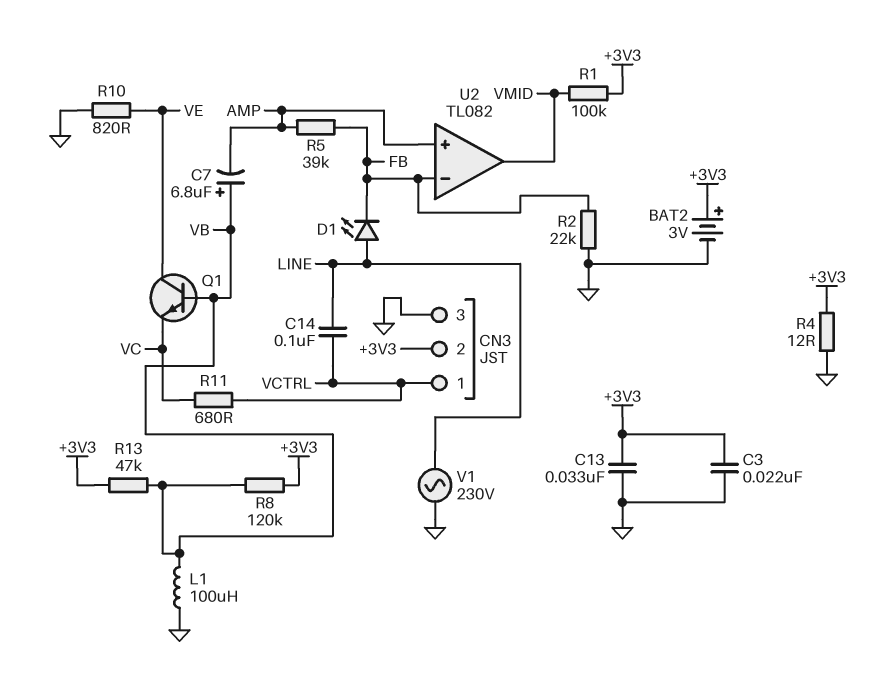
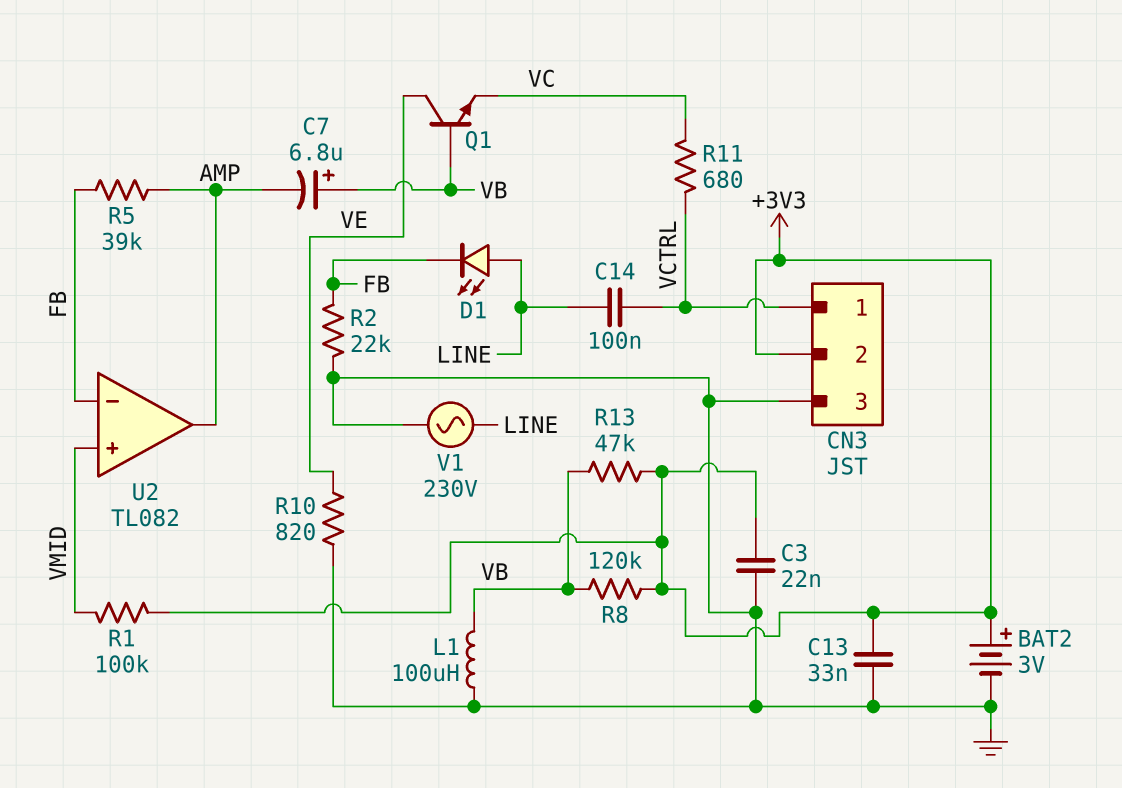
R4: 12 (+3V3, GND) -> none
U2 pin in+: AMP -> VMID
U2 pin out: VMID -> AMP

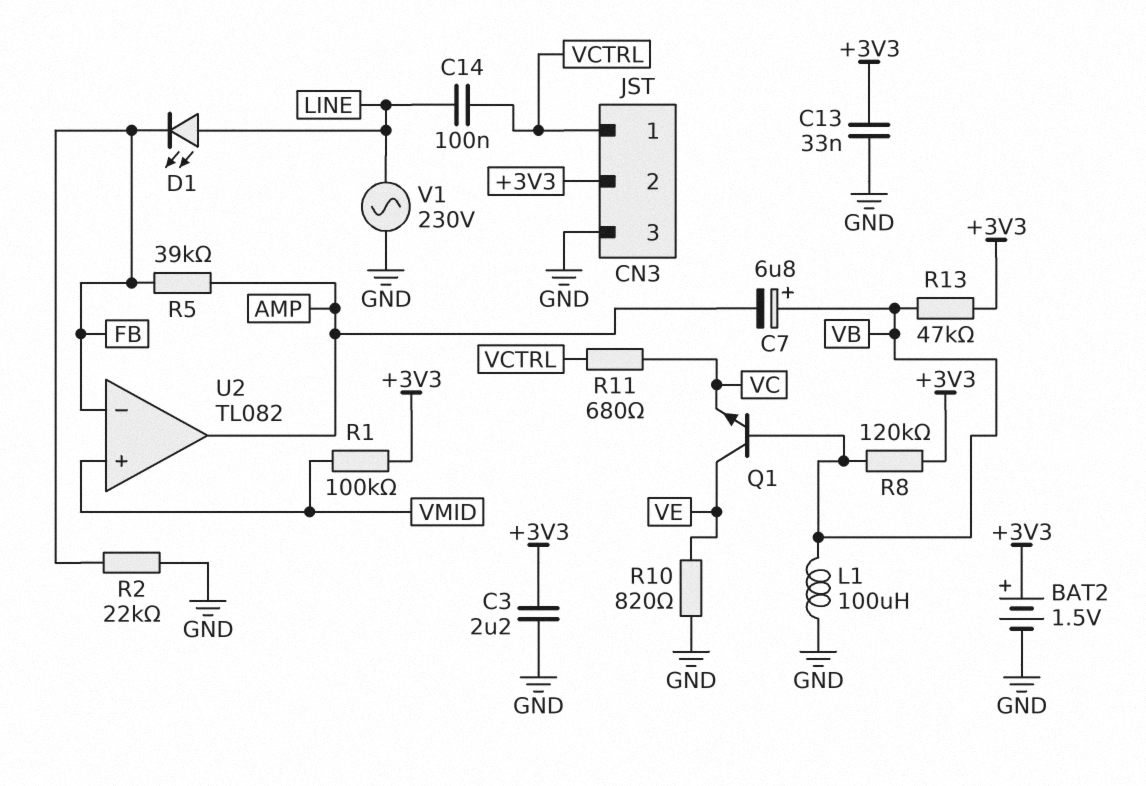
BAT2: 3V (plus +3V3, minus GND) -> 1.5V (plus +3V3, minus GND)
C3: 22nF (+3V3, GND) -> 2.2uF (+3V3, GND)

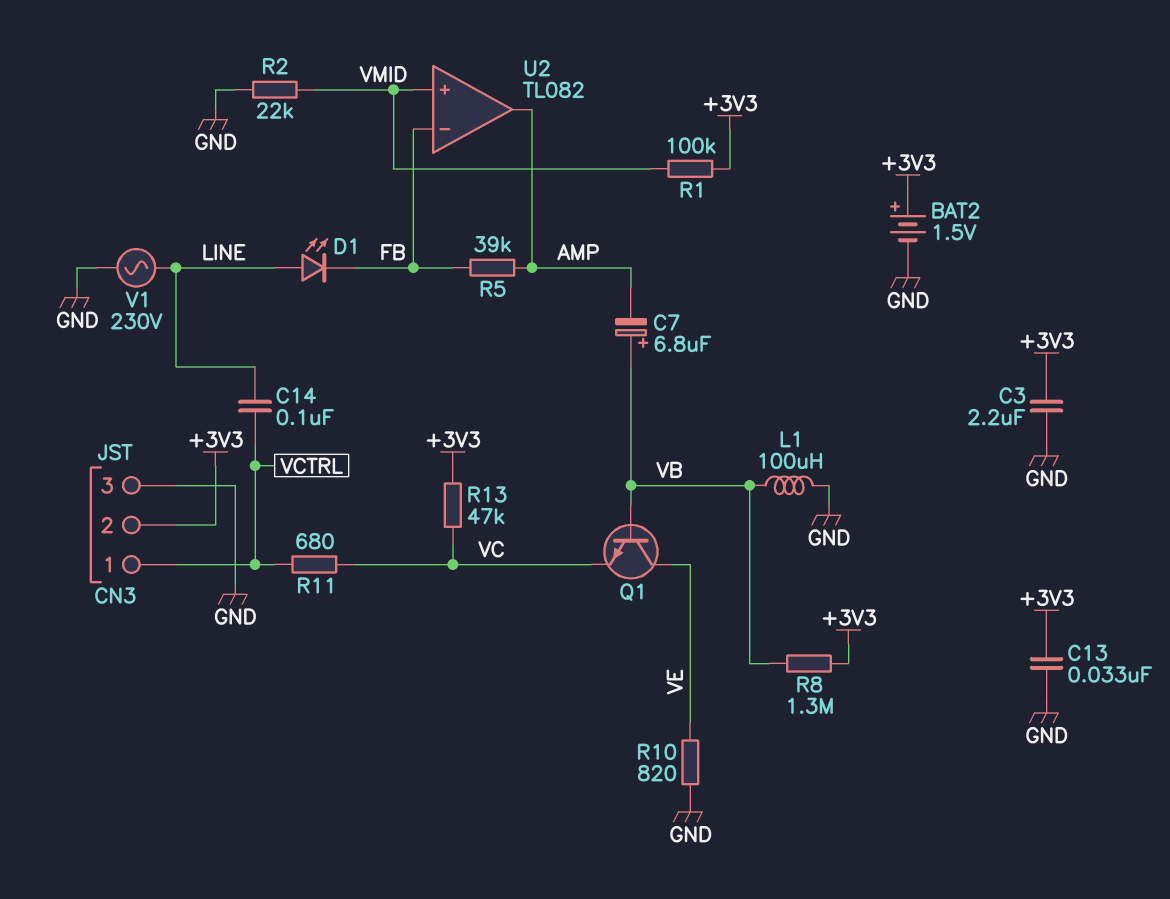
R2: 22k (FB, GND) -> 22k (GND, VMID)
R8: 120k (+3V3, VB) -> 1.3M (+3V3, VB)
R13: 47k (+3V3, VB) -> 47k (+3V3, VC)

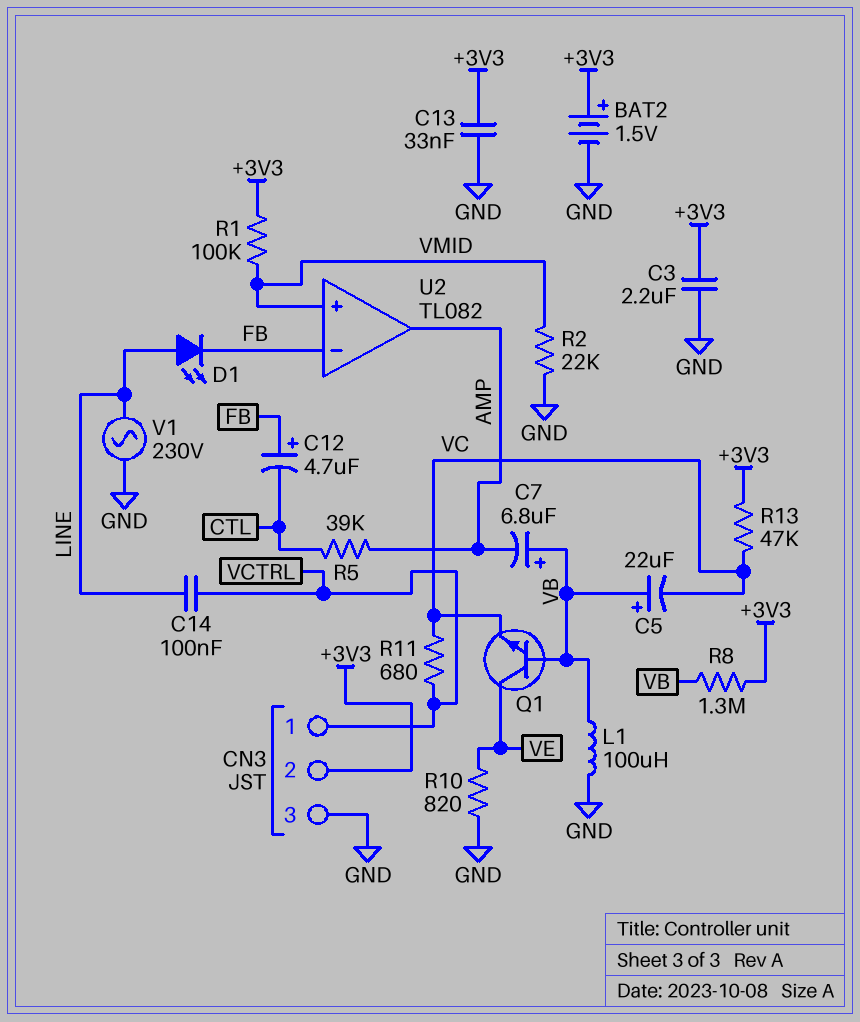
C5: none -> 22uF (plus VB, minus VC)
C12: none -> 4.7uF (plus FB, minus CTL)
R5: 39k (AMP, FB) -> 39k (AMP, CTL)

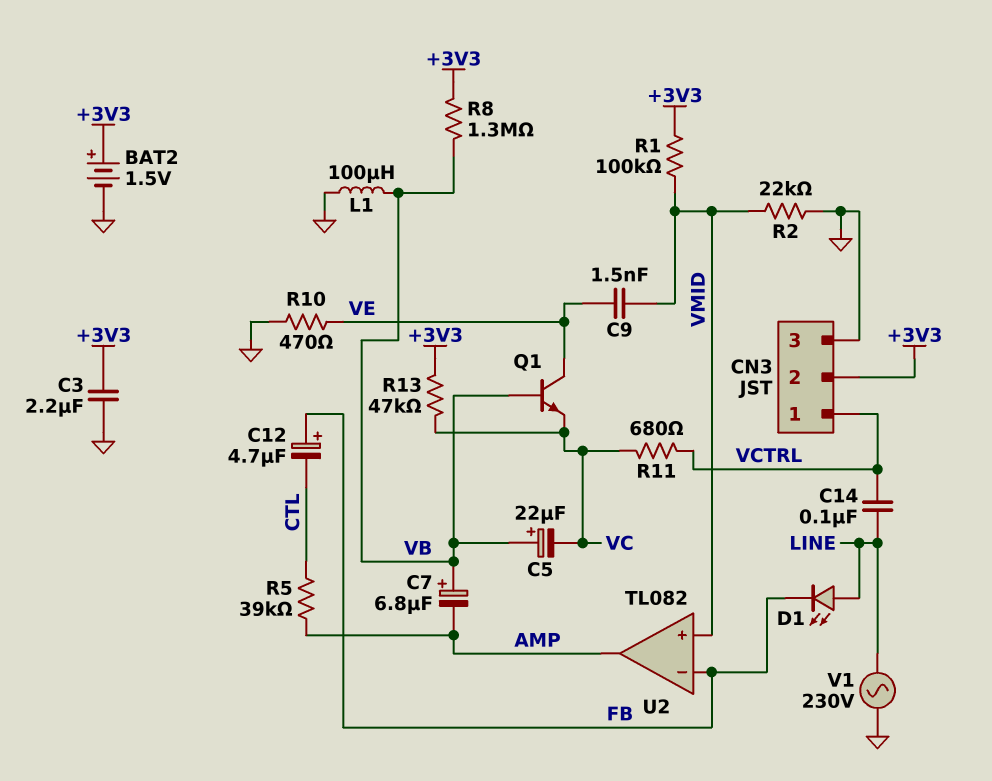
C9: none -> 1.5nF (VE, VMID)
C13: 33nF (+3V3, GND) -> none
R10: 820 (GND, VE) -> 470 (GND, VE)

